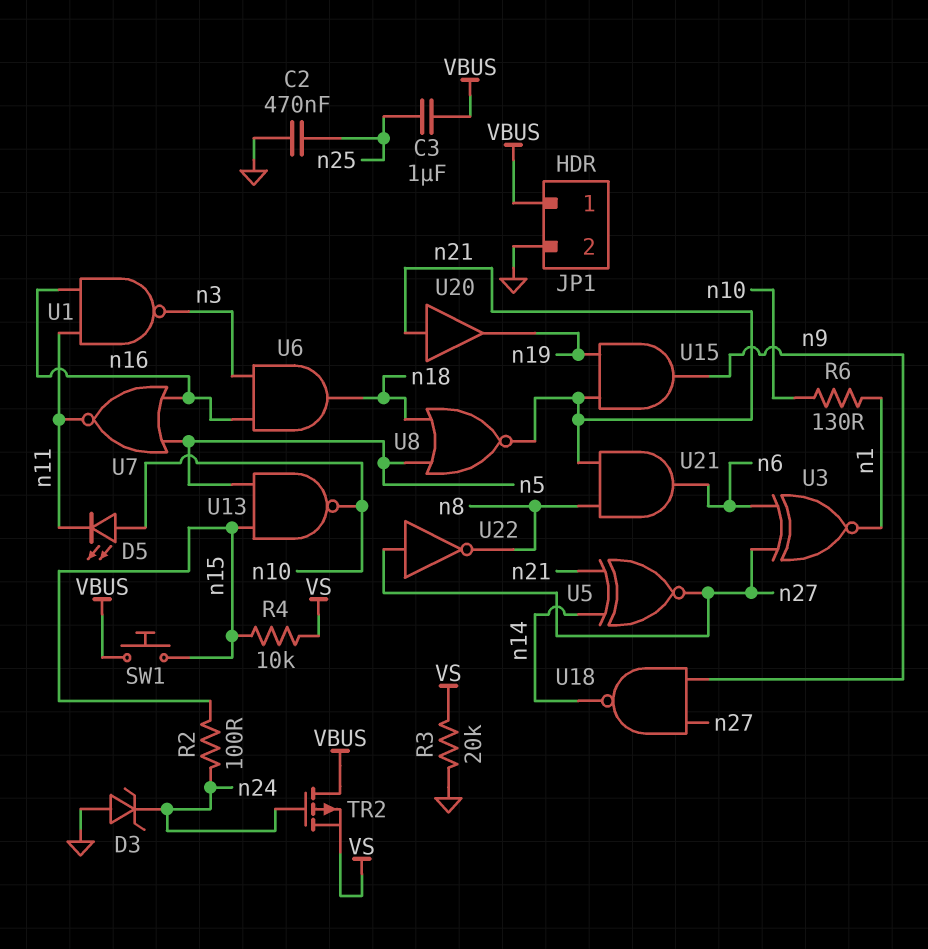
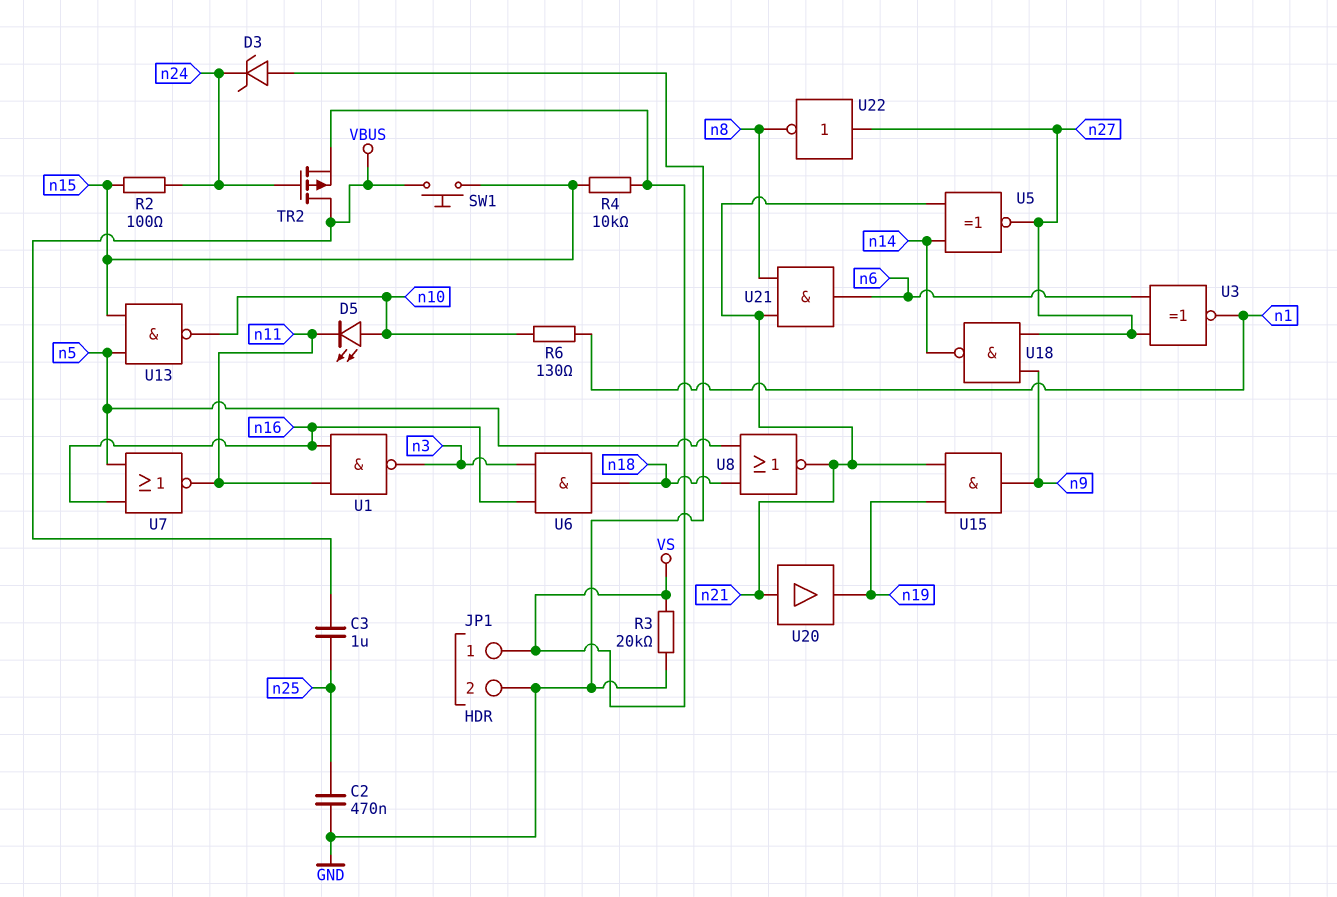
JP1 pin 1: VBUS -> VS

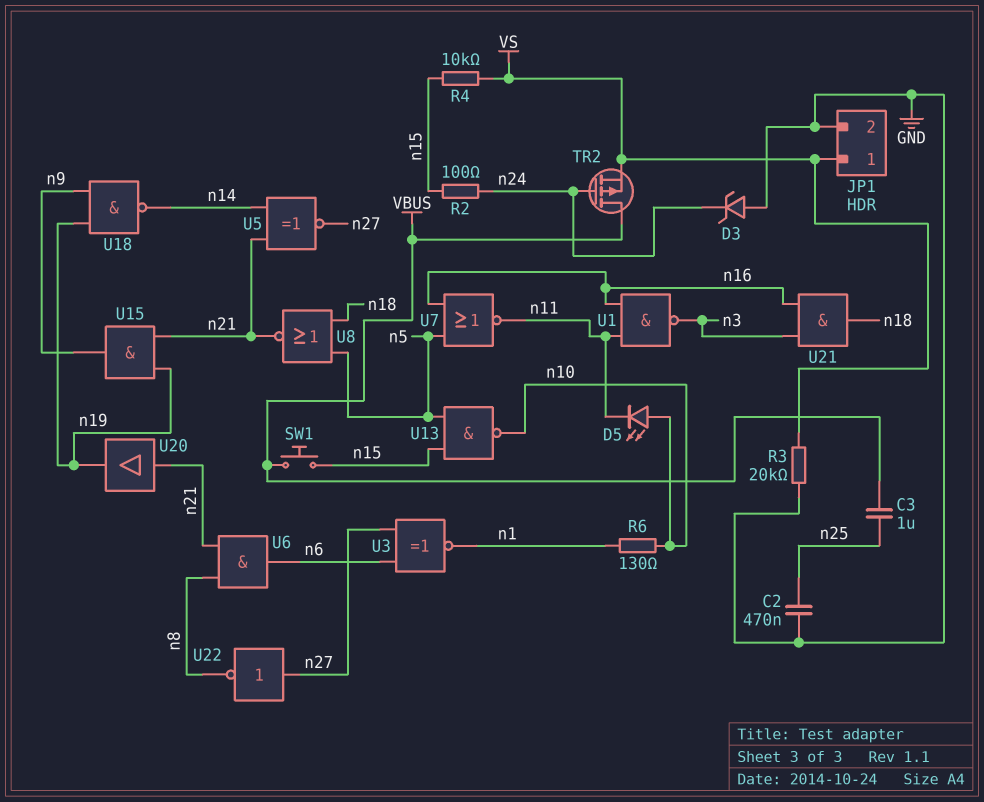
U6: AND (in n3, in n16, out n18) -> AND (in n8, in n21, out n6)
U18: NAND (in n9, in n27, out n14) -> NAND (in n9, in n19, out n14)
U21: AND (in n8, in n21, out n6) -> AND (in n3, in n16, out n18)

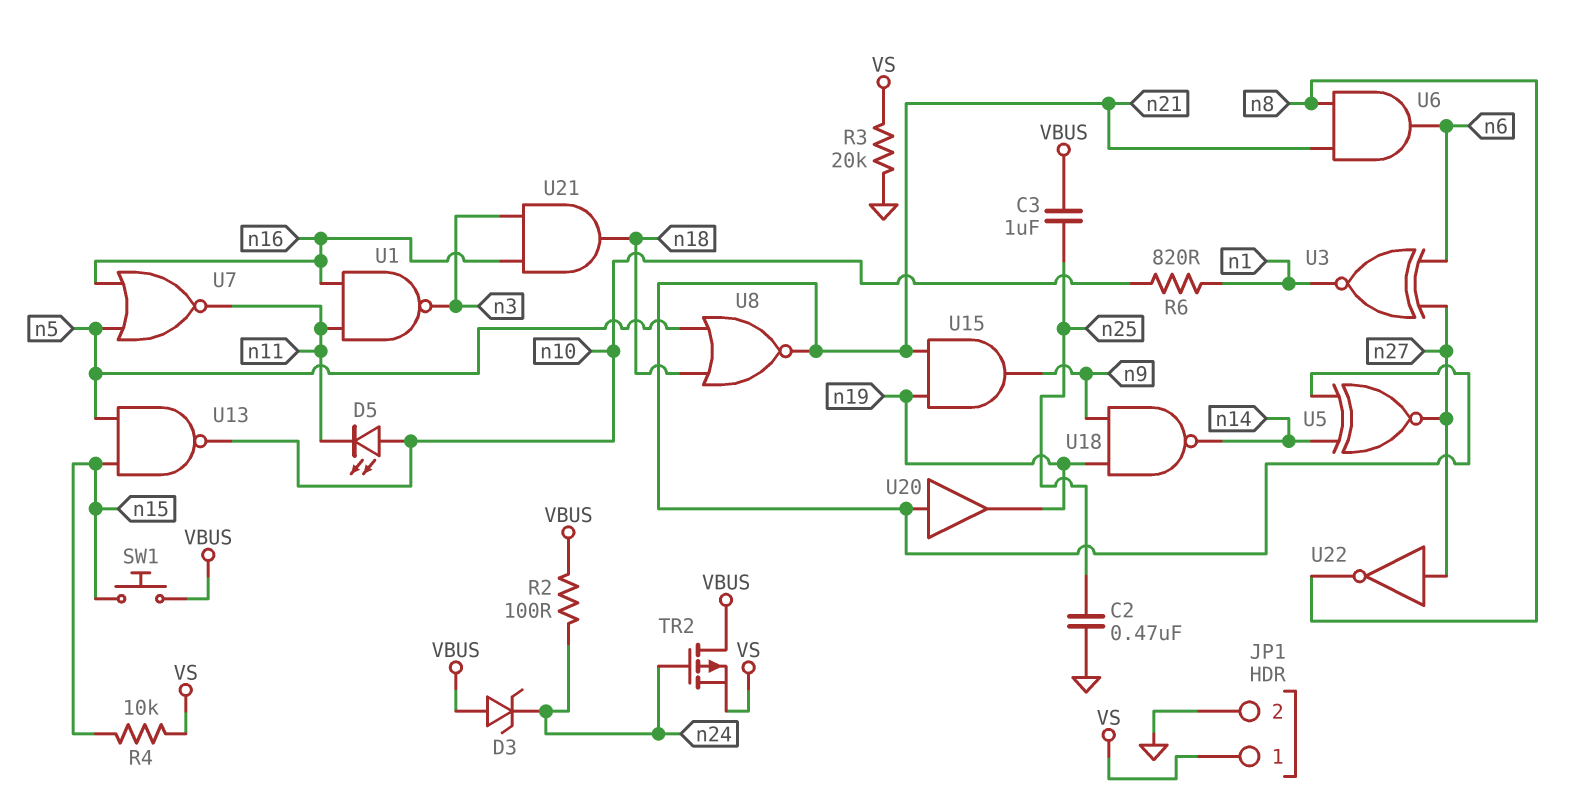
D3: zener (A GND, K n24) -> zener (A VBUS, K n24)
R2: 100 (n15, n24) -> 100 (VBUS, n24)
R6: 130 (n1, n10) -> 820 (n1, n10)

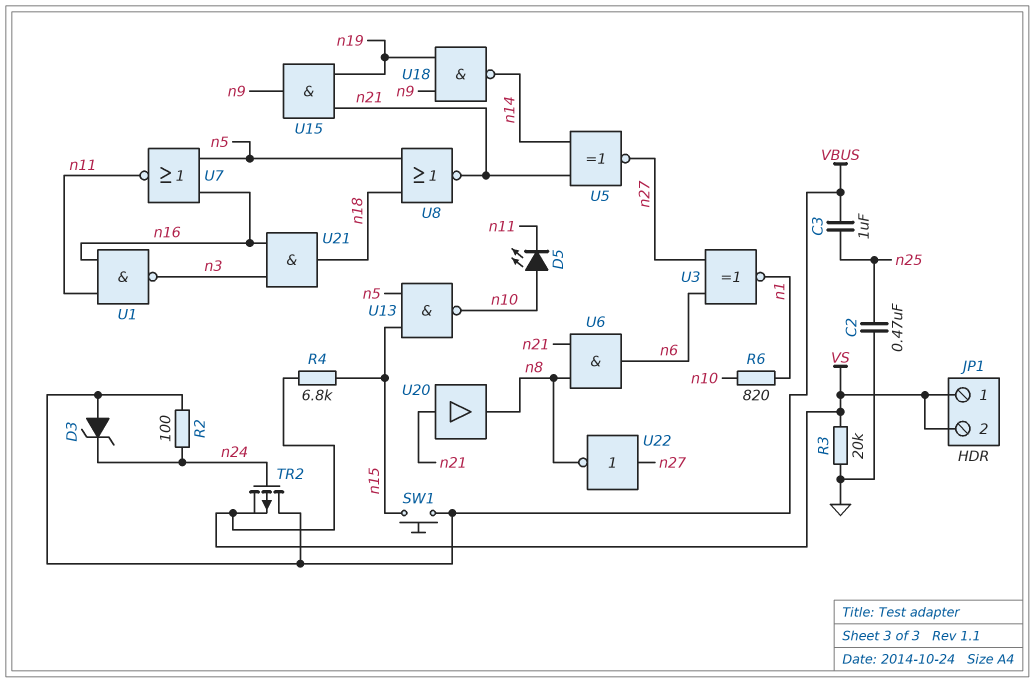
JP1 pin 2: GND -> VS
R4: 10k (VS, n15) -> 6.8k (VS, n15)
U20: buffer (in n21, out n19) -> buffer (in n21, out n8)

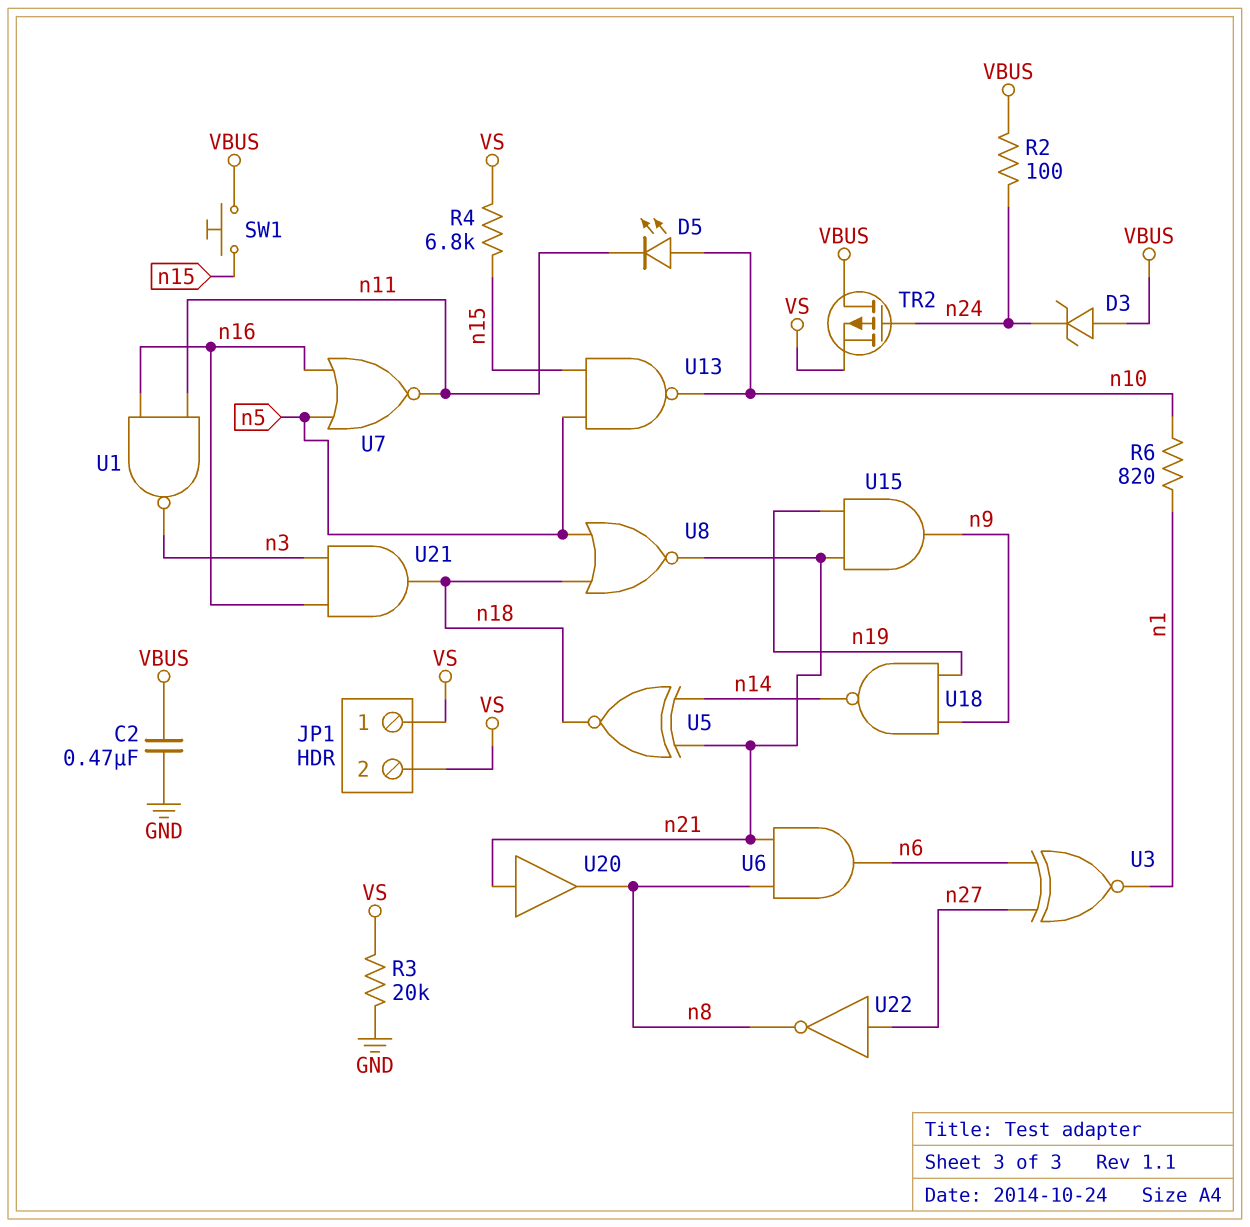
C2: 470nF (GND, n25) -> 470nF (GND, VBUS)
C3: 1uF (VBUS, n25) -> none
U5: XNOR (in n14, in n21, out n27) -> XNOR (in n14, in n21, out n18)

